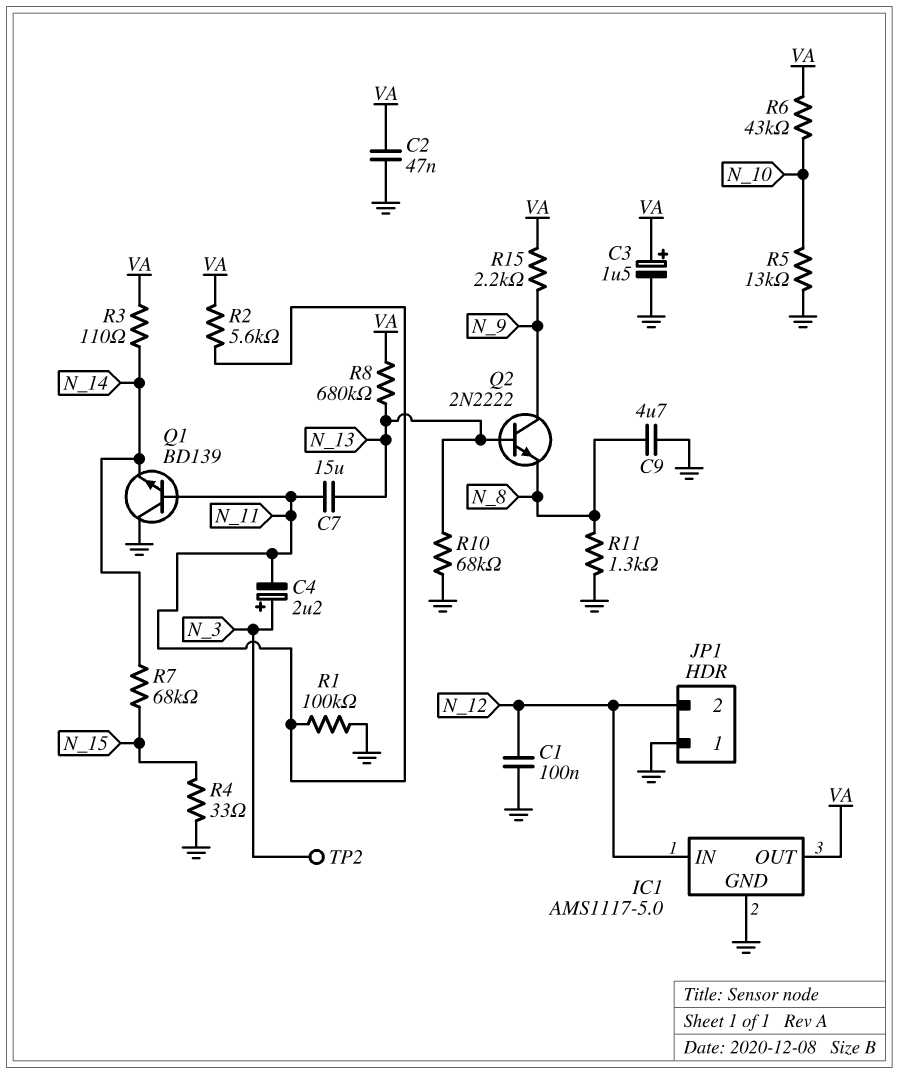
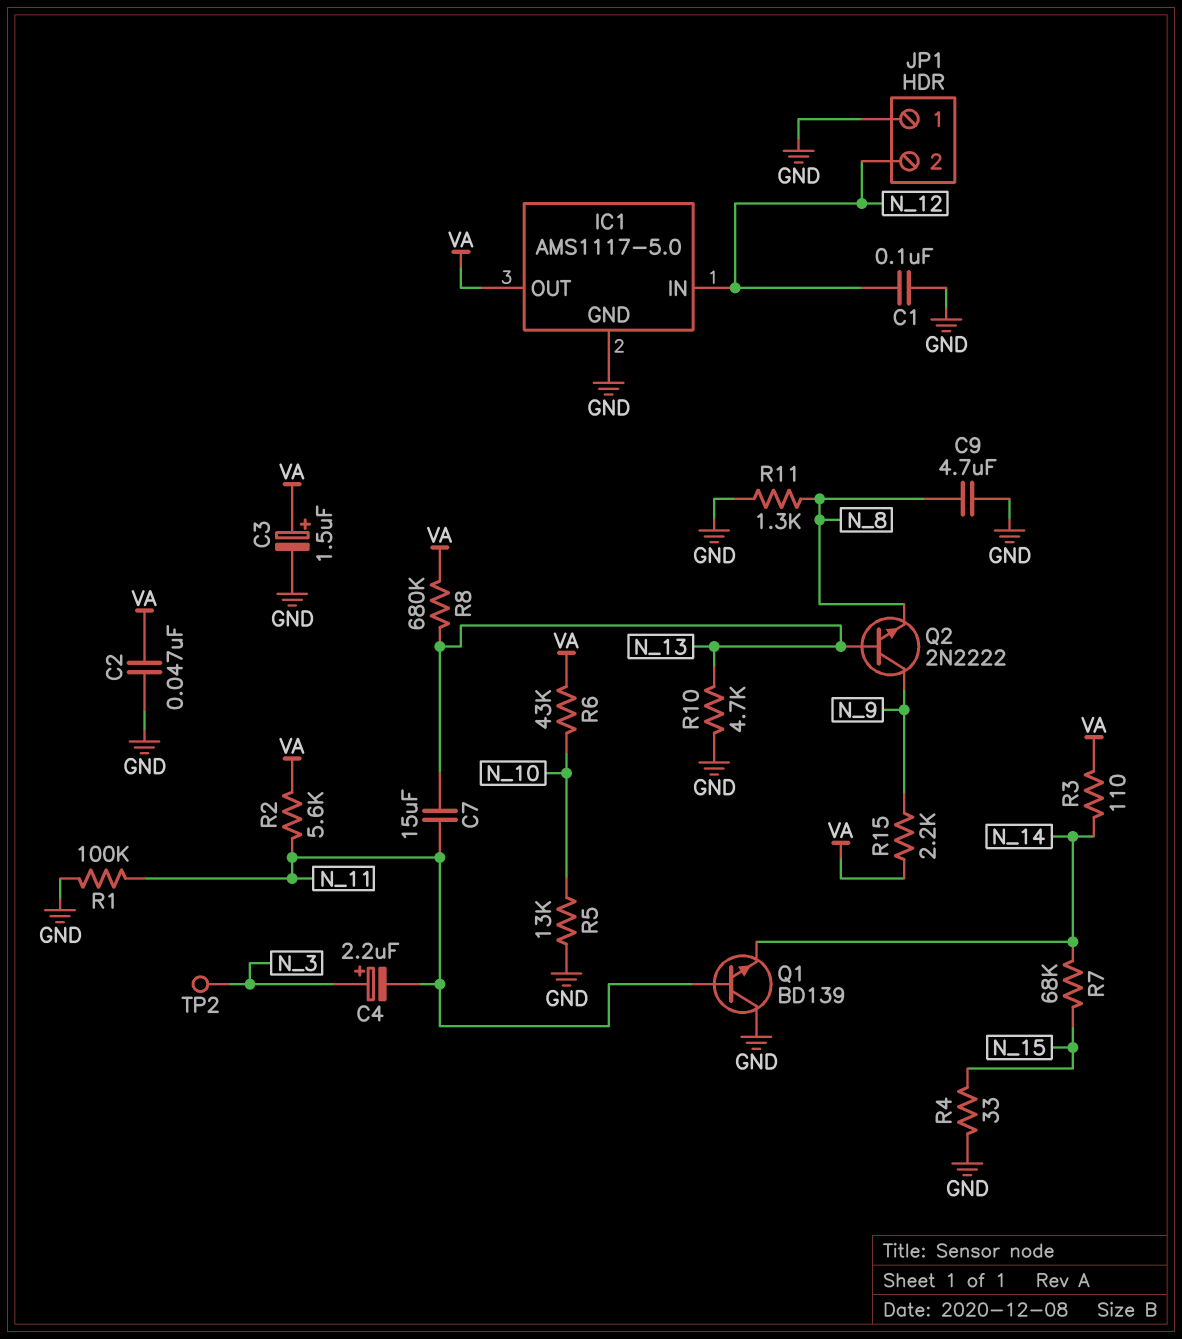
R10: 68k (GND, N_13) -> 4.7k (GND, N_13)

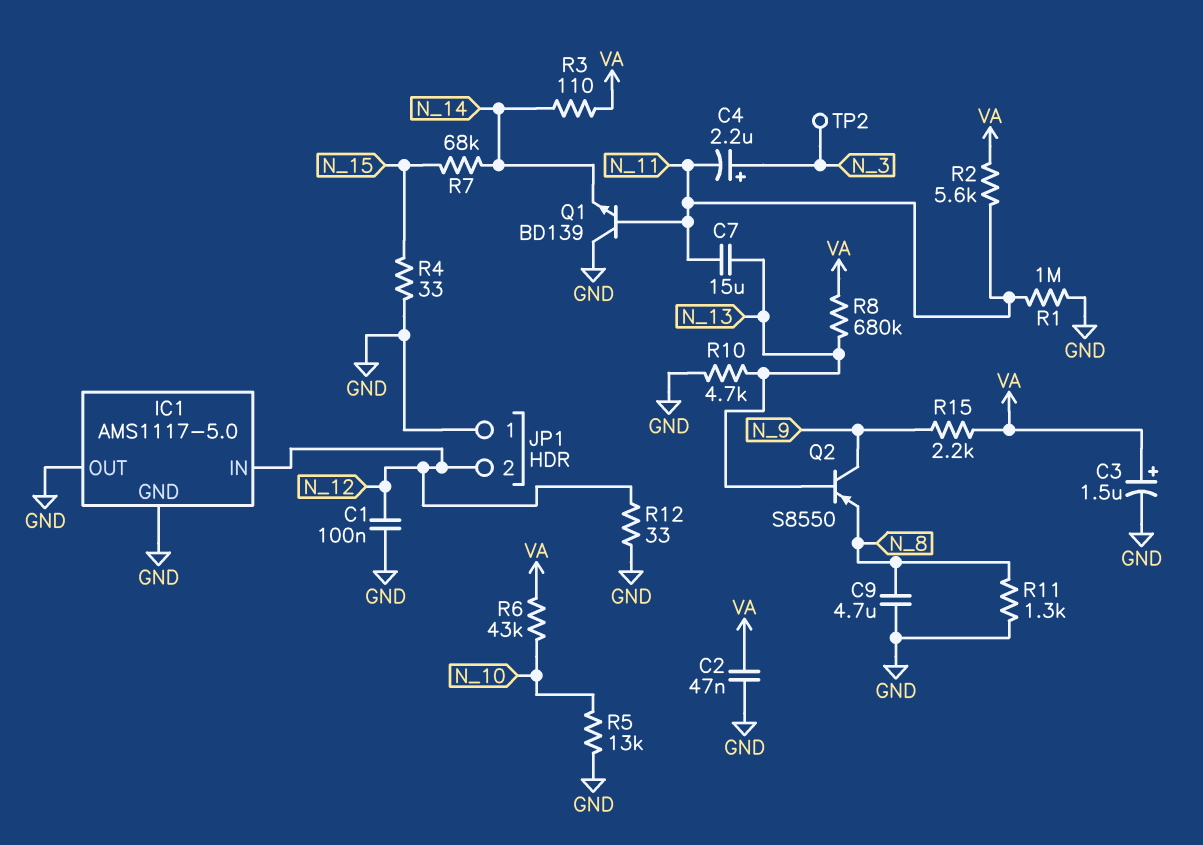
IC1 pin OUT: VA -> GND
Q2: NPN 2N2222 (B N_13, C N_9, E N_8) -> PNP S8550 (B N_13, C N_9, E N_8)
R1: 100k (GND, N_11) -> 1M (GND, N_11)
R12: none -> 33 (GND, N_12)

